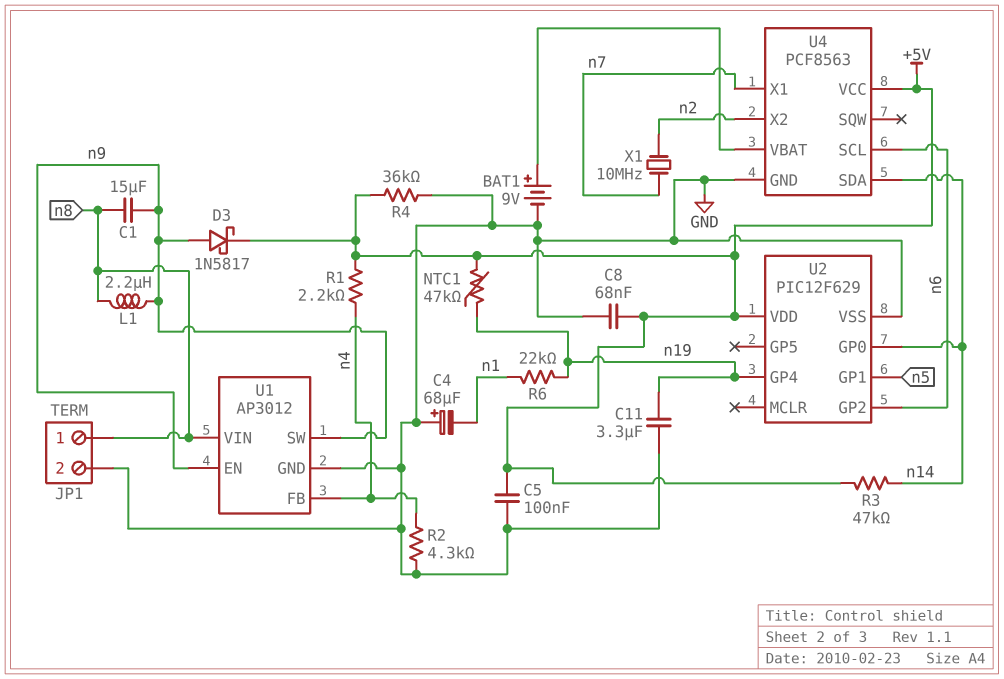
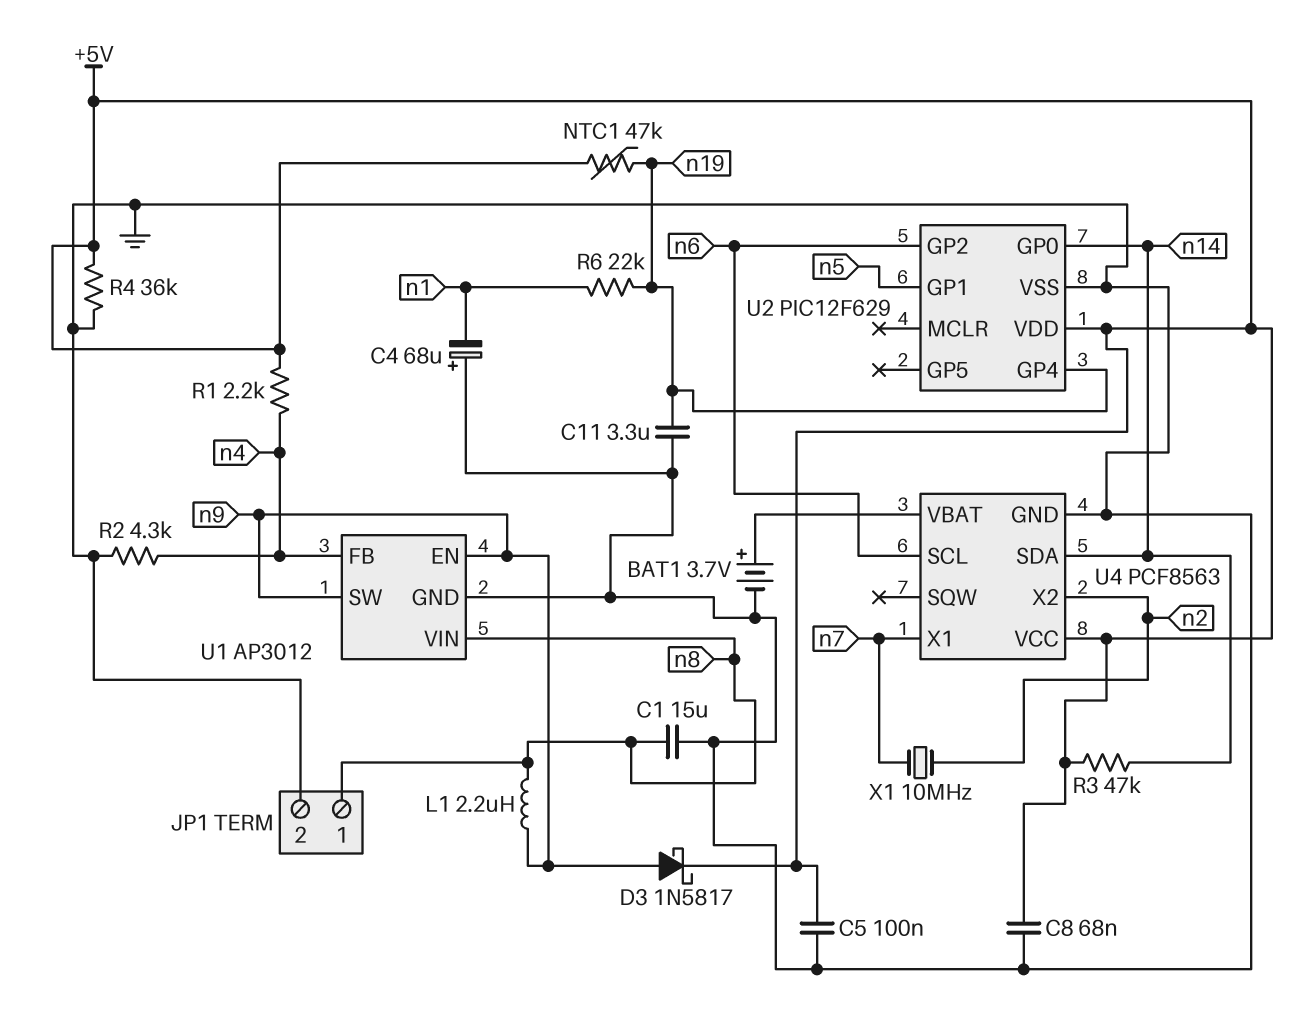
BAT1: 9V (plus U4/VBAT, minus GND) -> 3.7V (plus U4/VBAT, minus GND)
C1: 15uF (n8, n9) -> 15uF (GND, n8)

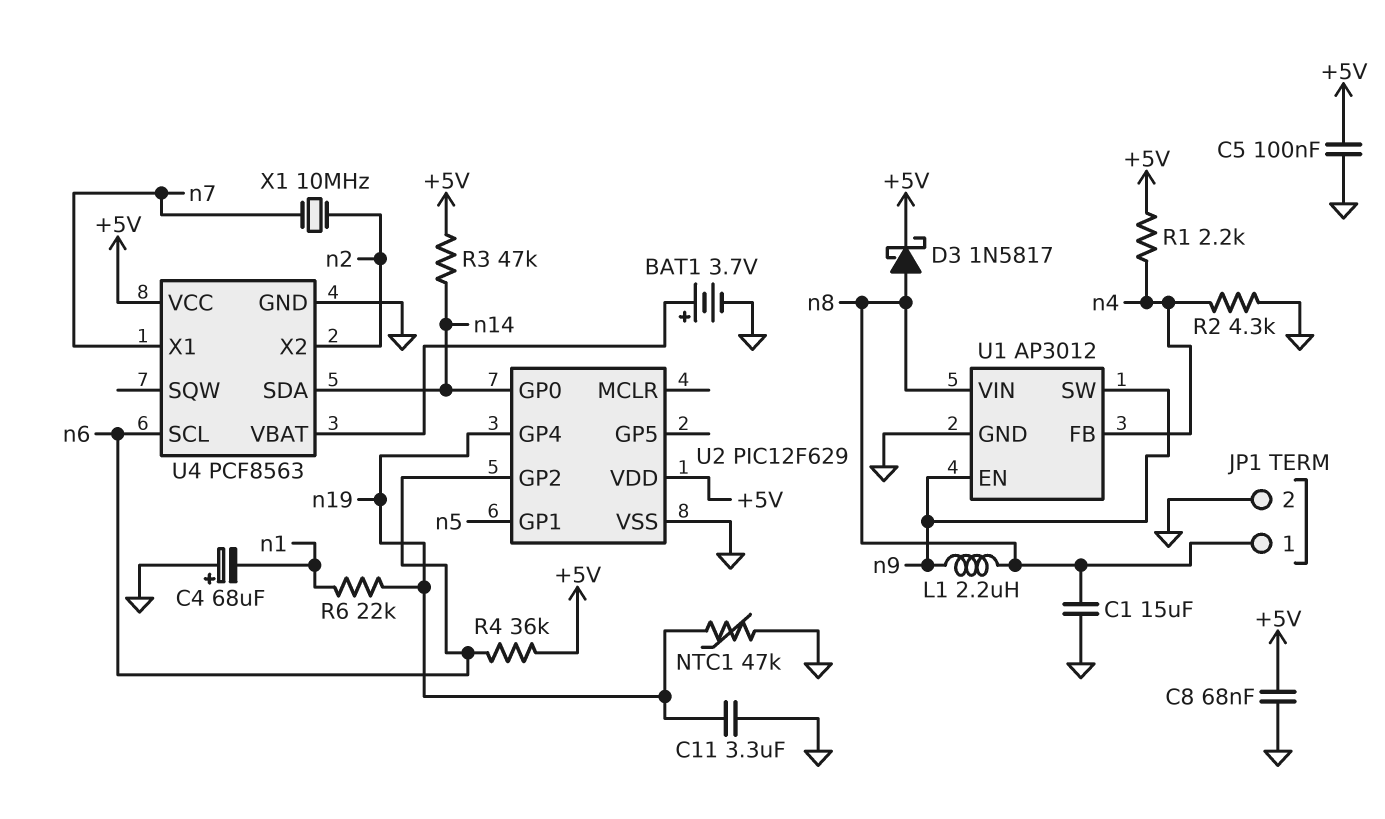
D3: schottky 1N5817 (A n9, K +5V) -> schottky 1N5817 (A n8, K +5V)
NTC1: 47k (+5V, n19) -> 47k (GND, n19)
R4: 36k (+5V, GND) -> 36k (+5V, n6)

